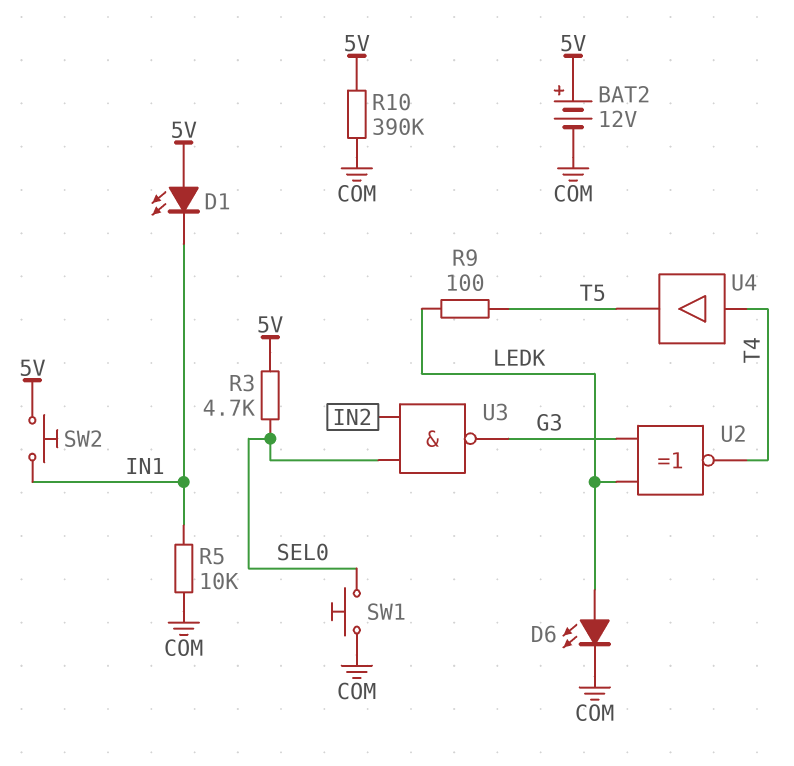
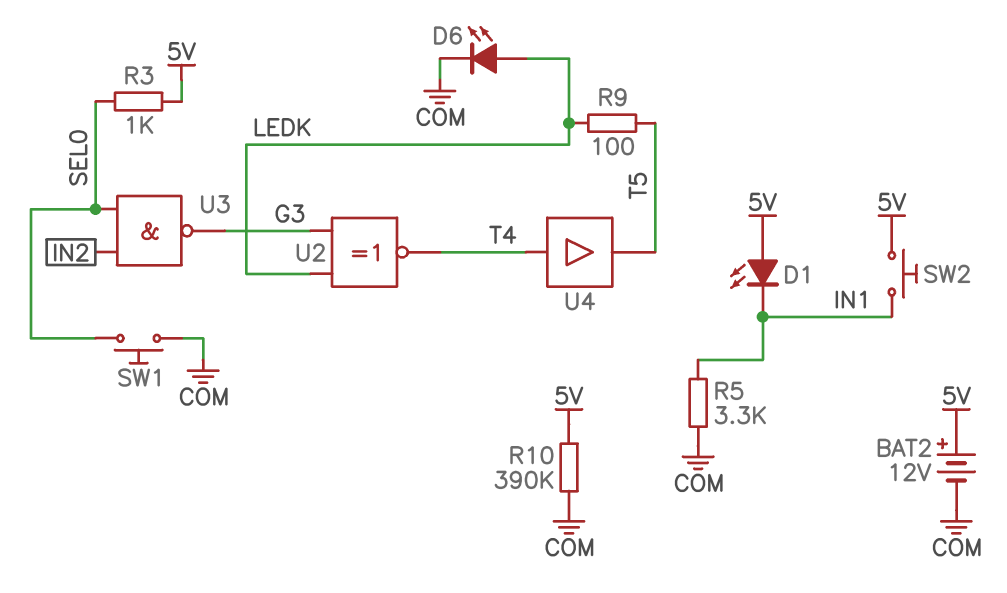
R3: 4.7k (5V, SEL0) -> 1k (5V, SEL0)
R5: 10k (COM, IN1) -> 3.3k (COM, IN1)

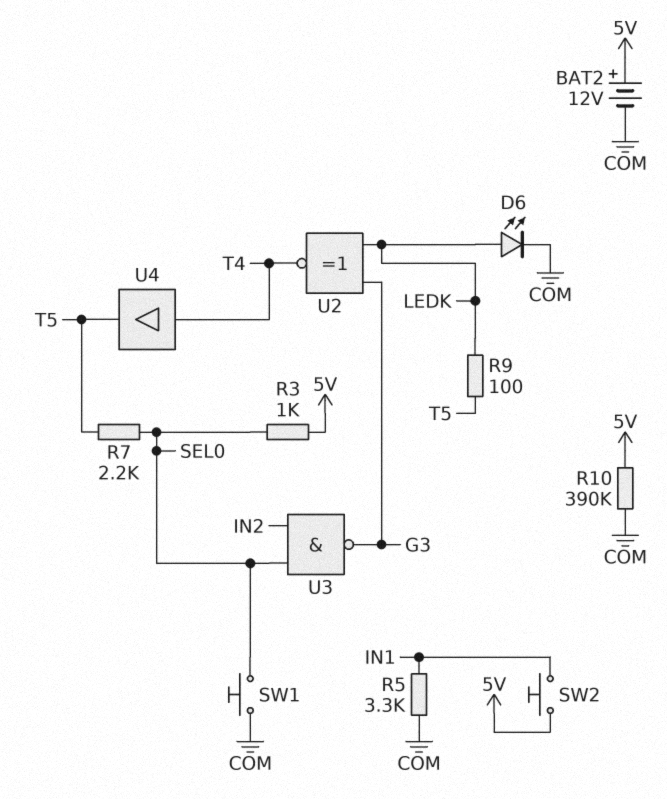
D1: LED (A 5V, K IN1) -> none
R7: none -> 2.2k (SEL0, T5)

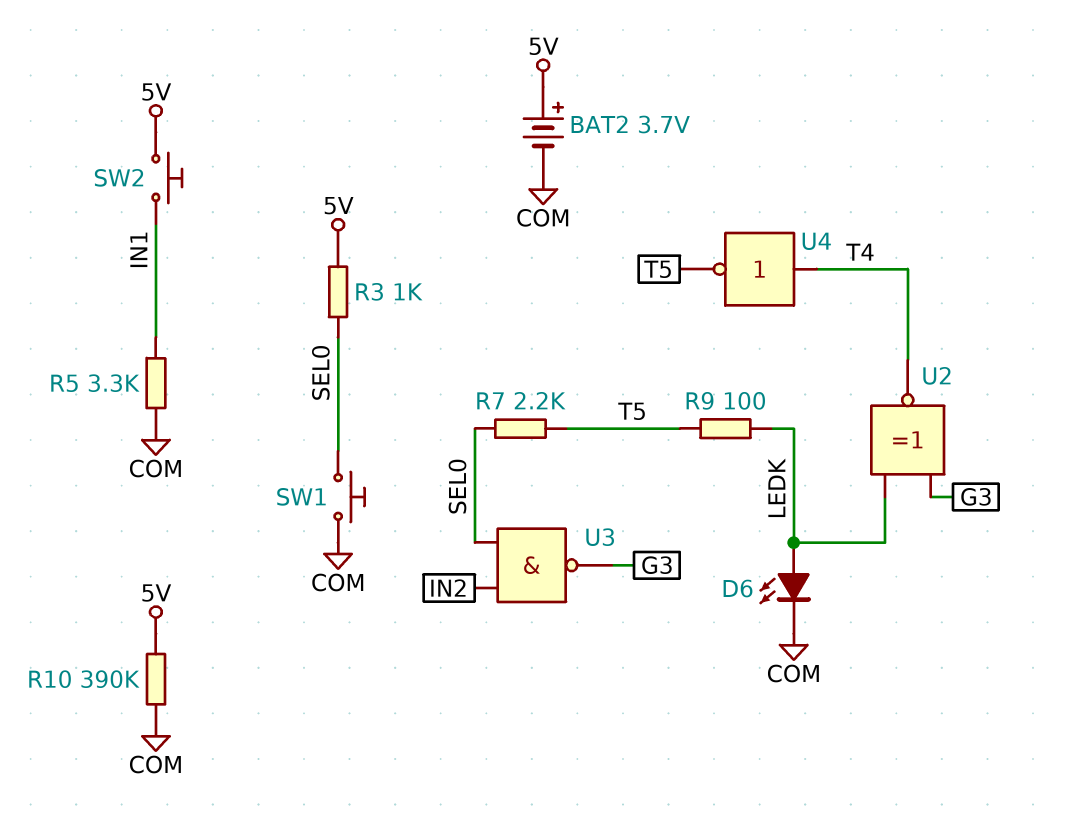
BAT2: 12V (plus 5V, minus COM) -> 3.7V (plus 5V, minus COM)
U4: buffer (in T4, out T5) -> NOT (in T4, out T5)

